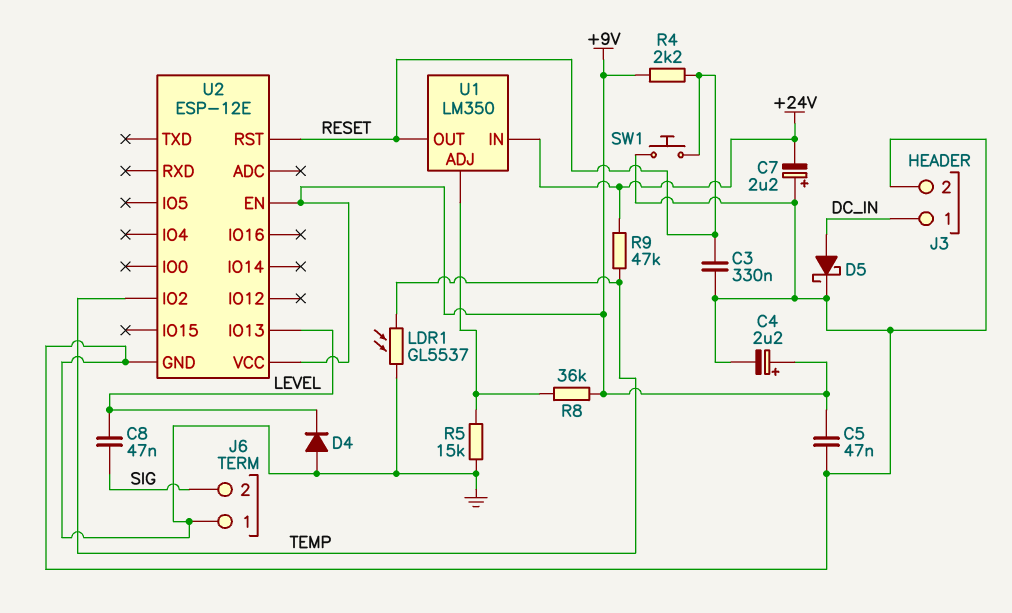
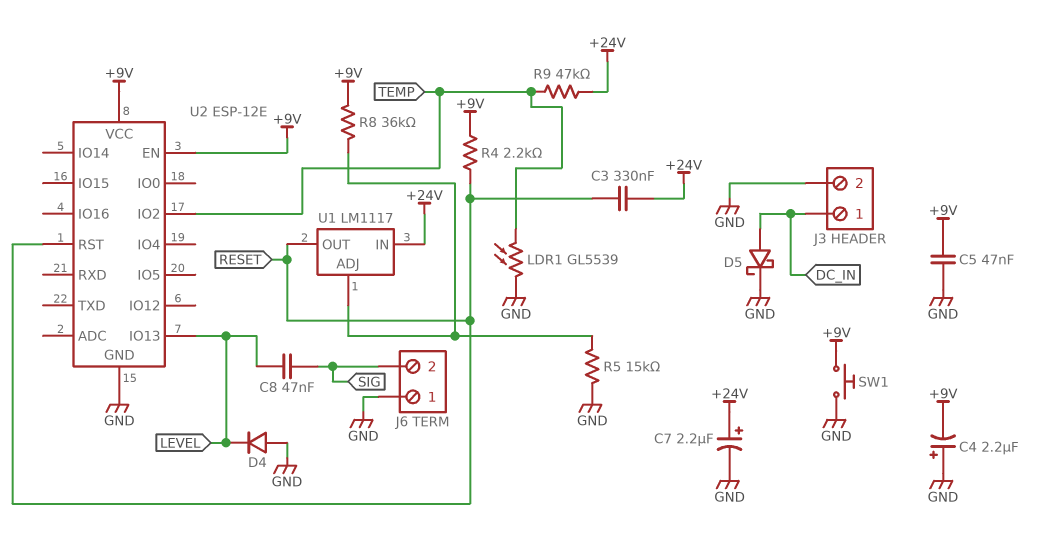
C3: 330nF (GND, RESET) -> 330nF (+24V, RESET)
C4: 2.2uF (plus +9V, minus GND) -> 2.2uF (plus GND, minus +9V)
C7: 2.2uF (plus GND, minus +24V) -> 2.2uF (plus +24V, minus GND)
LDR1: GL5537 (GND, TEMP) -> GL5539 (GND, TEMP)
SW1: button (GND, RESET) -> button (+9V, GND)
U1: LM350 -> LM1117

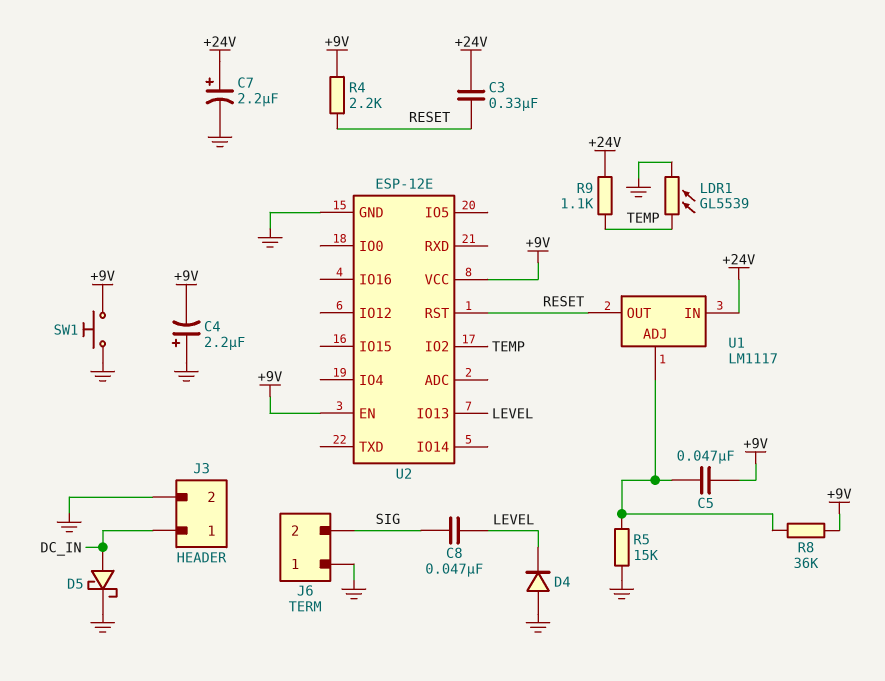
C5: 47nF (+9V, GND) -> 47nF (+9V, U1/ADJ)
R9: 47k (+24V, TEMP) -> 1.1k (+24V, TEMP)

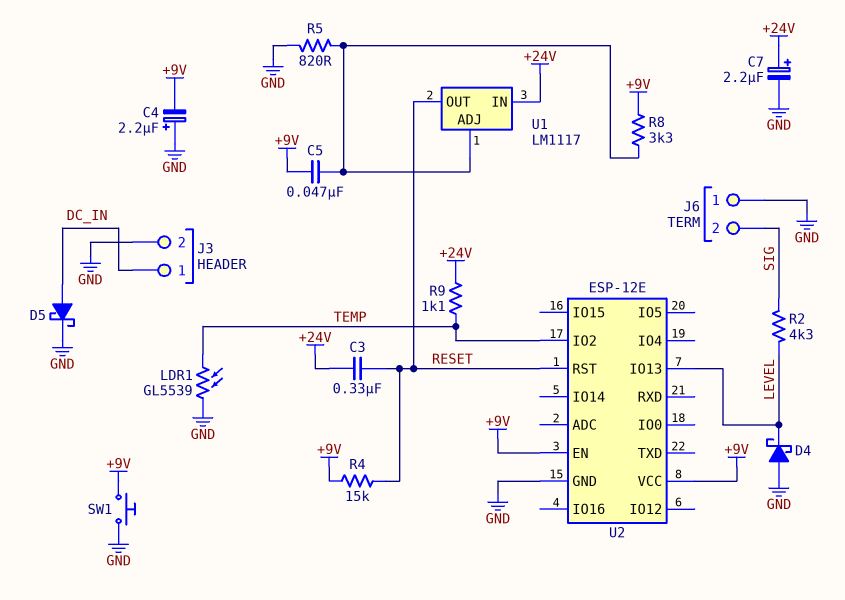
C8: 47nF (LEVEL, SIG) -> none
D4: diode (A GND, K LEVEL) -> schottky (A GND, K LEVEL)
R2: none -> 4.3k (LEVEL, SIG)
R4: 2.2k (+9V, RESET) -> 15k (+9V, RESET)
R5: 15k (GND, U1/ADJ) -> 820 (GND, U1/ADJ)
R8: 36k (+9V, U1/ADJ) -> 3.3k (+9V, U1/ADJ)

